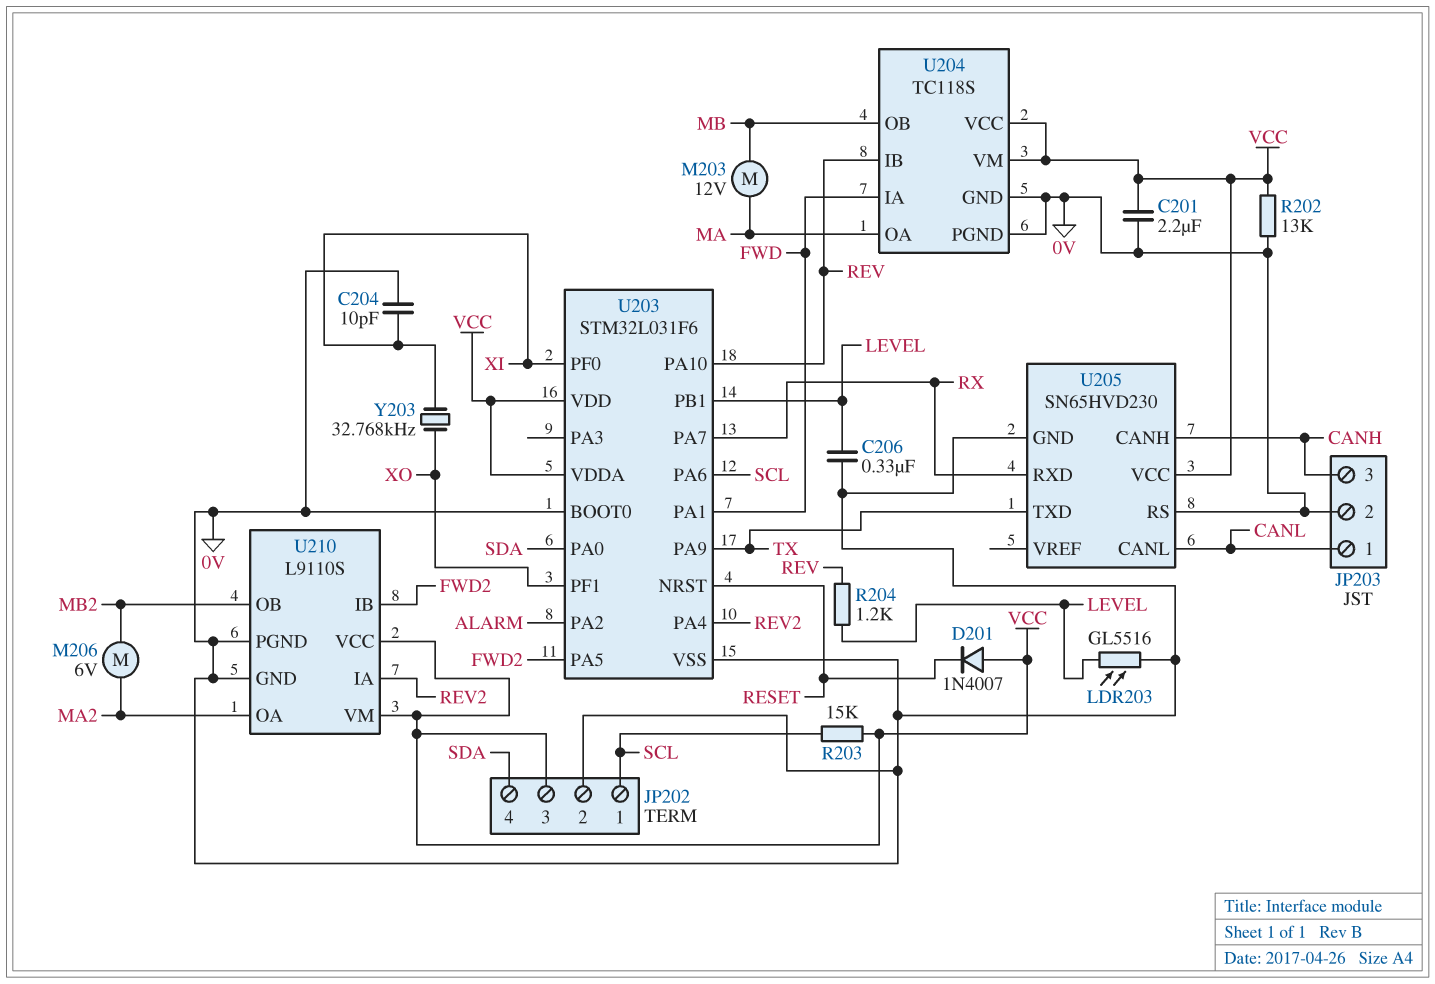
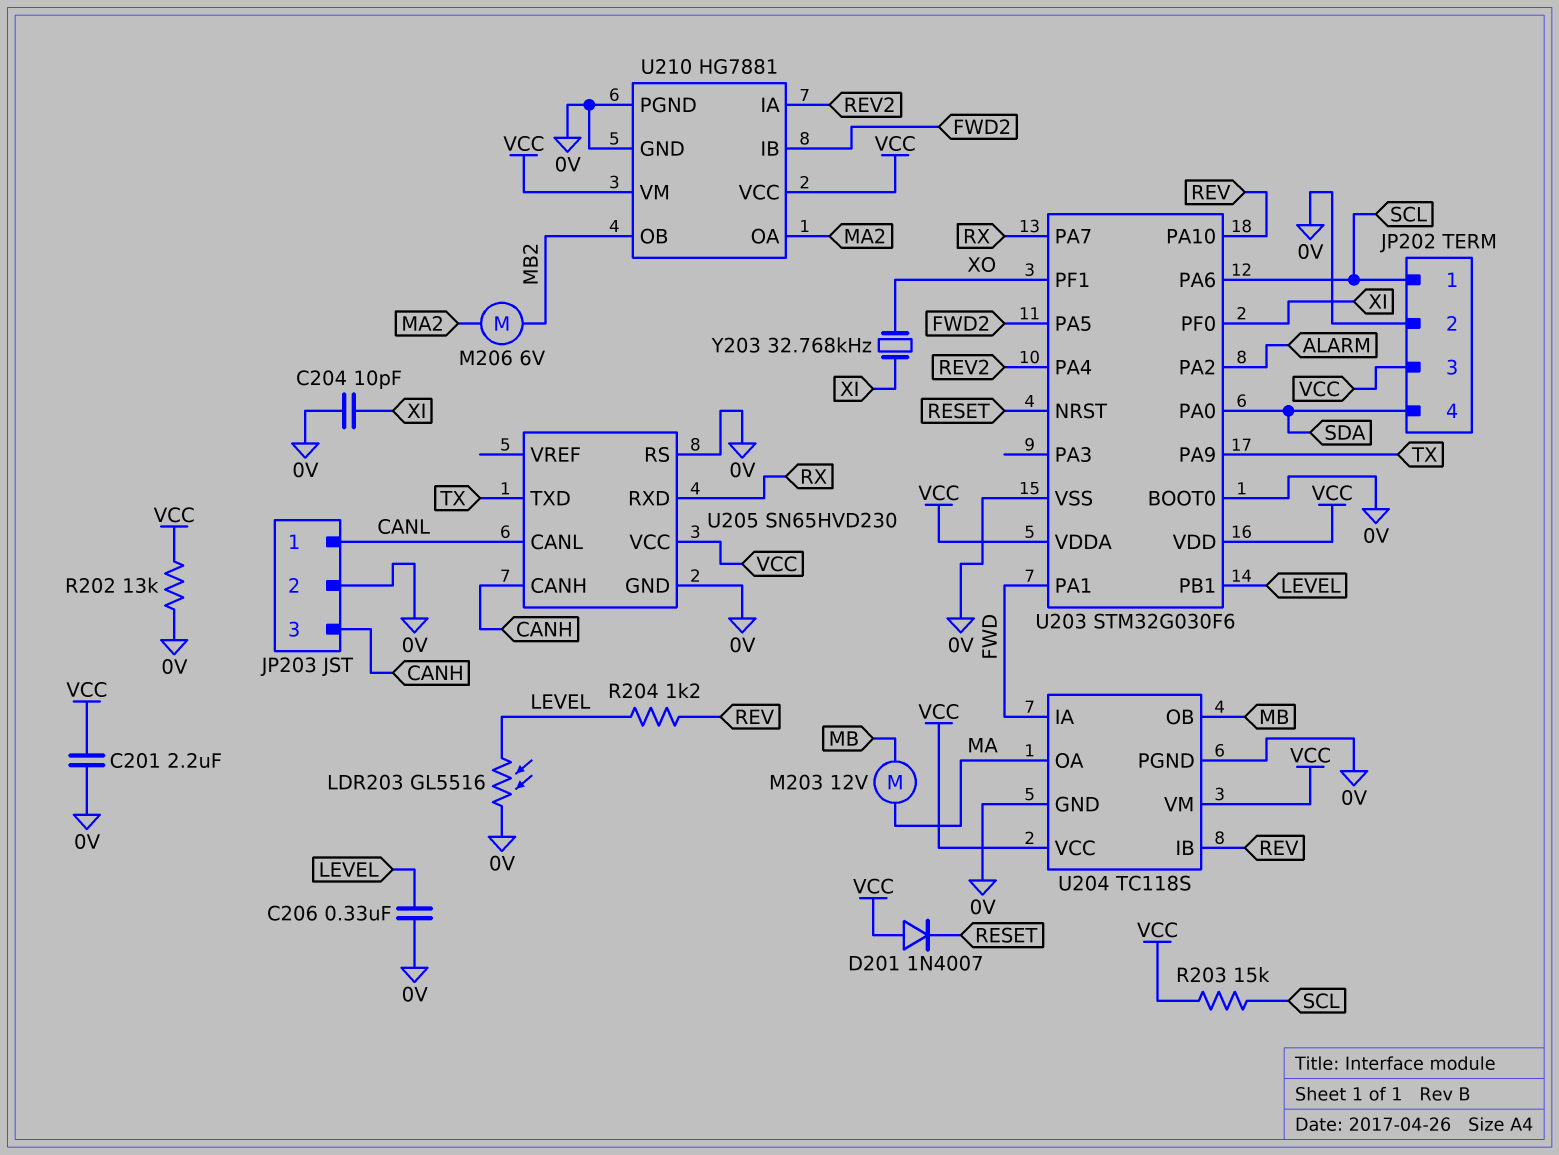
U203: STM32L031F6 -> STM32G030F6
U210: L9110S -> HG7881

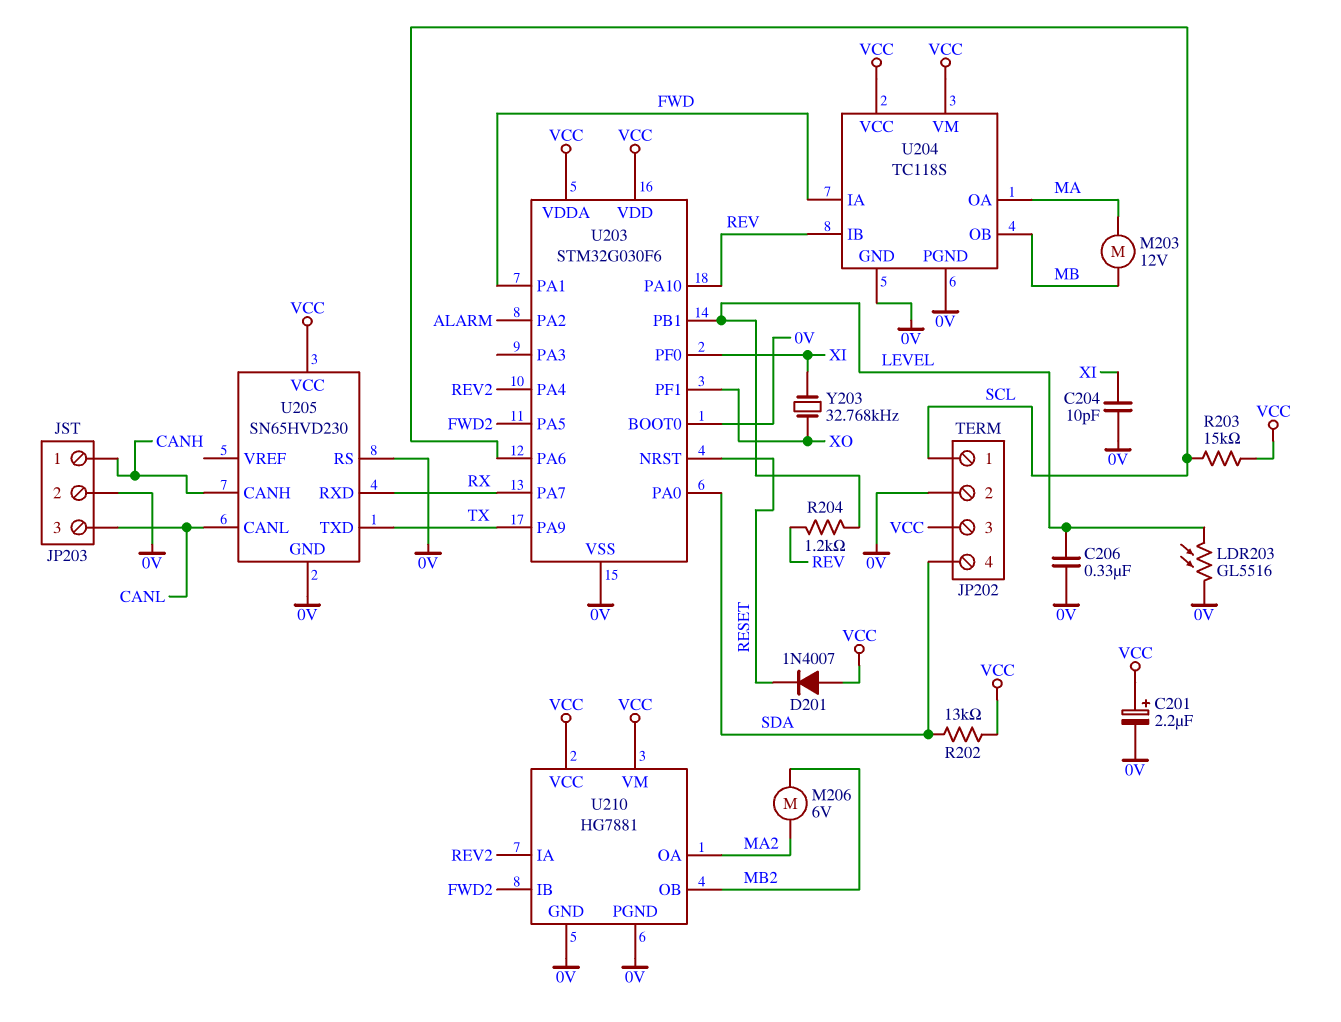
C201: 2.2uF (0V, VCC) -> 2.2uF (plus VCC, minus 0V)
JP203 pin 1: CANL -> CANH
JP203 pin 3: CANH -> CANL
R202: 13k (0V, VCC) -> 13k (SDA, VCC)

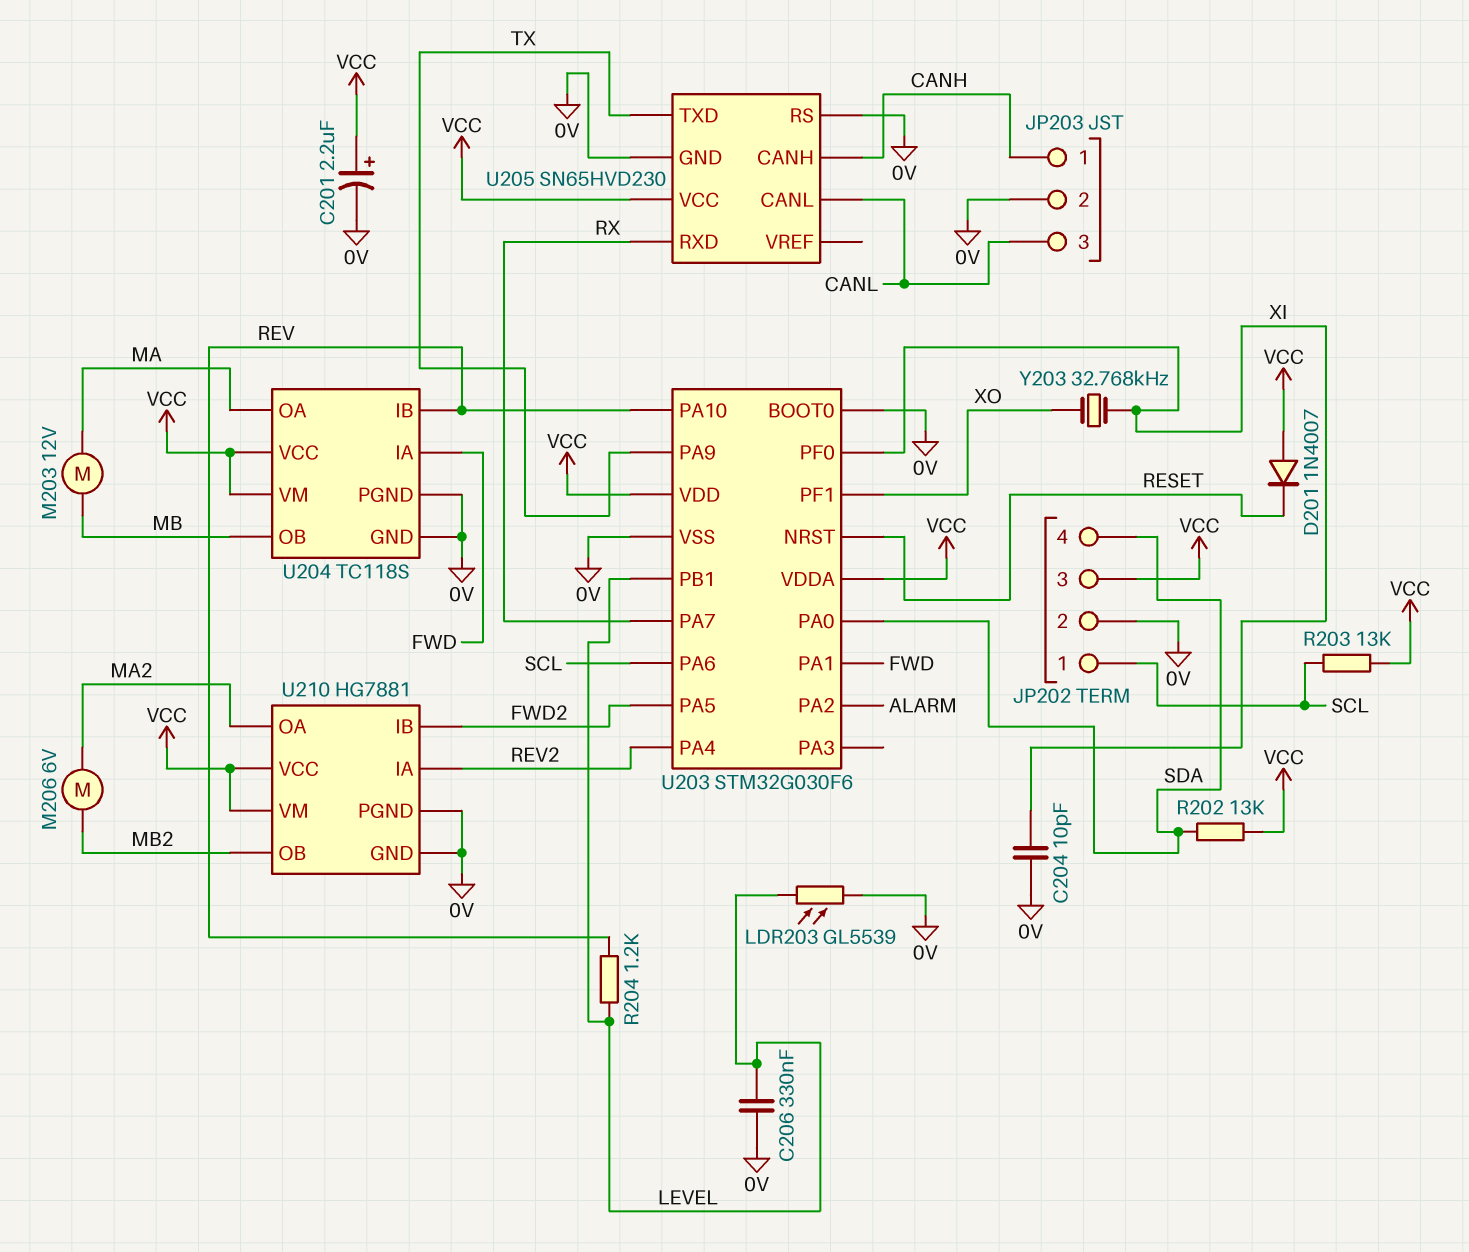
LDR203: GL5516 (0V, LEVEL) -> GL5539 (0V, LEVEL)
R203: 15k (SCL, VCC) -> 13k (SCL, VCC)

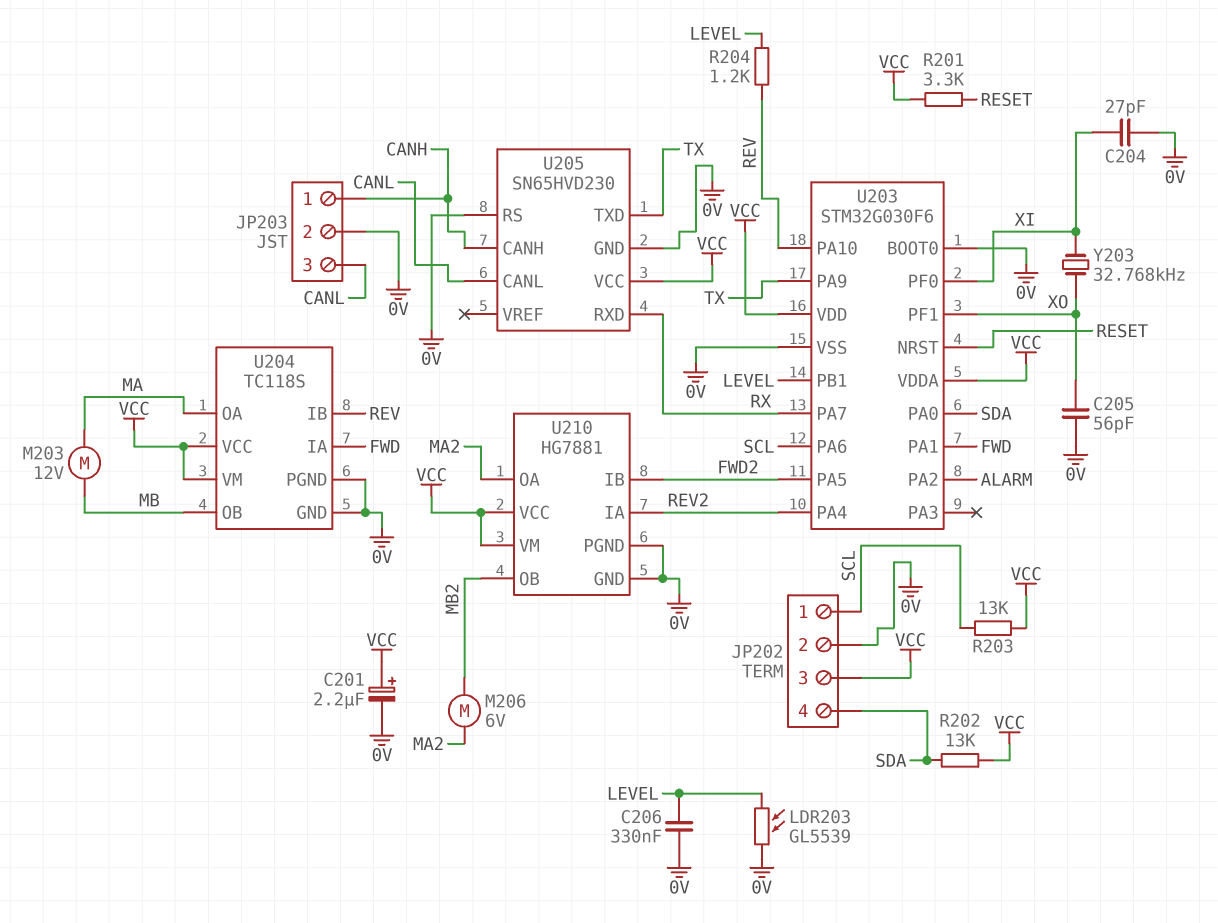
C204: 10pF (0V, XI) -> 27pF (0V, XI)
C205: none -> 56pF (0V, XO)
D201: diode 1N4007 (A VCC, K RESET) -> none
R201: none -> 3.3k (RESET, VCC)

